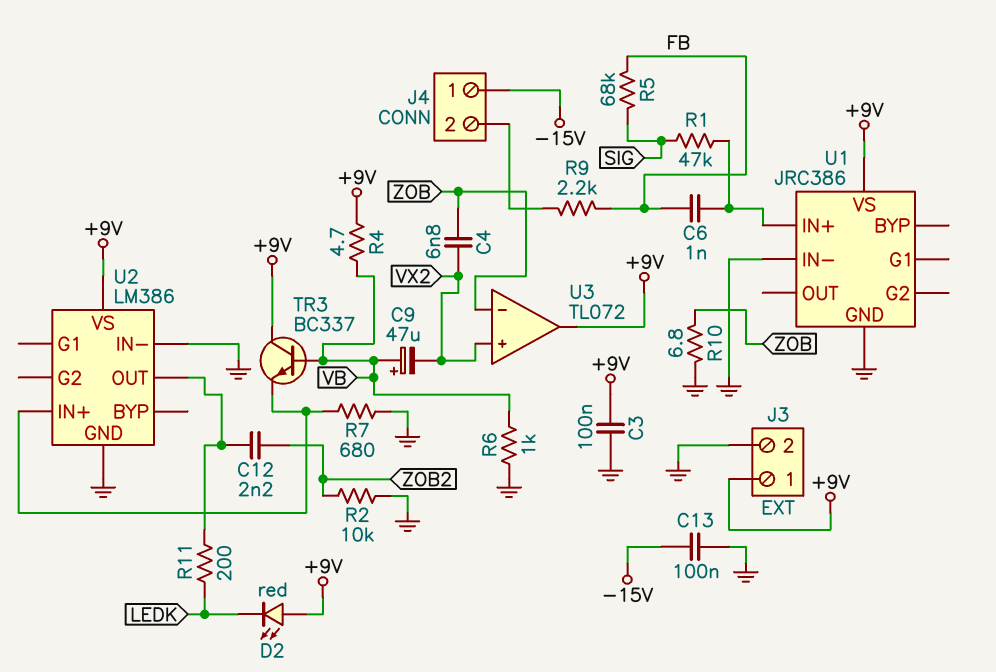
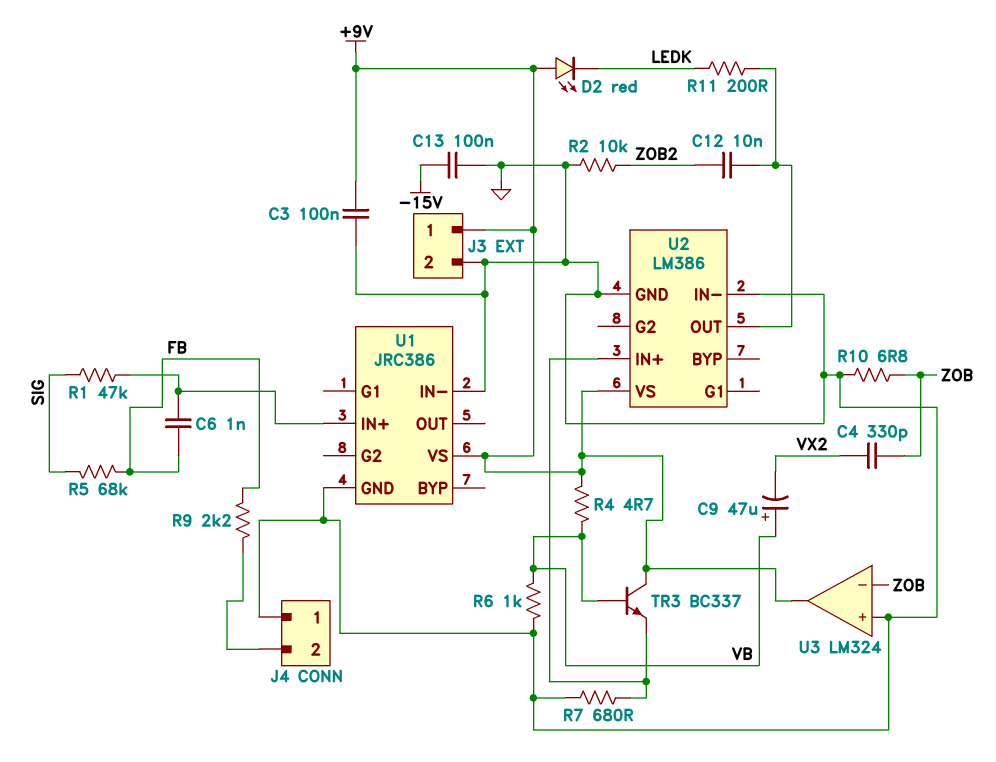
C4: 6.8nF (VX2, ZOB) -> 330pF (VX2, ZOB)
C12: 2.2nF (U2/OUT, ZOB2) -> 10nF (U2/OUT, ZOB2)
J4 pin 1: -15V -> GND
U3: TL072 -> LM324
U3 pin in+: VX2 -> GND

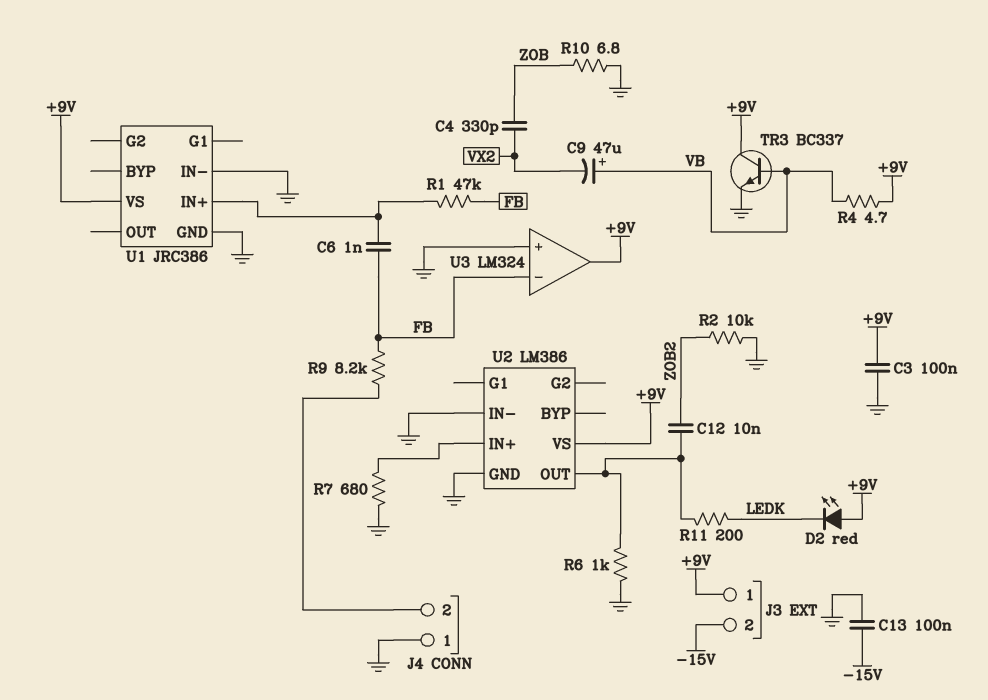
J3 pin 2: GND -> -15V
R1: 47k (SIG, U1/IN+) -> 47k (FB, U1/IN+)
R5: 68k (FB, SIG) -> none
R6: 1k (GND, VB) -> 1k (GND, U2/OUT)
R9: 2.2k (FB, J4/2) -> 8.2k (FB, J4/2)
TR3: NPN BC337 (B VB, C +9V, E U2/IN+) -> NPN BC337 (B VB, C +9V, E GND)
U3 pin in-: ZOB -> FB

